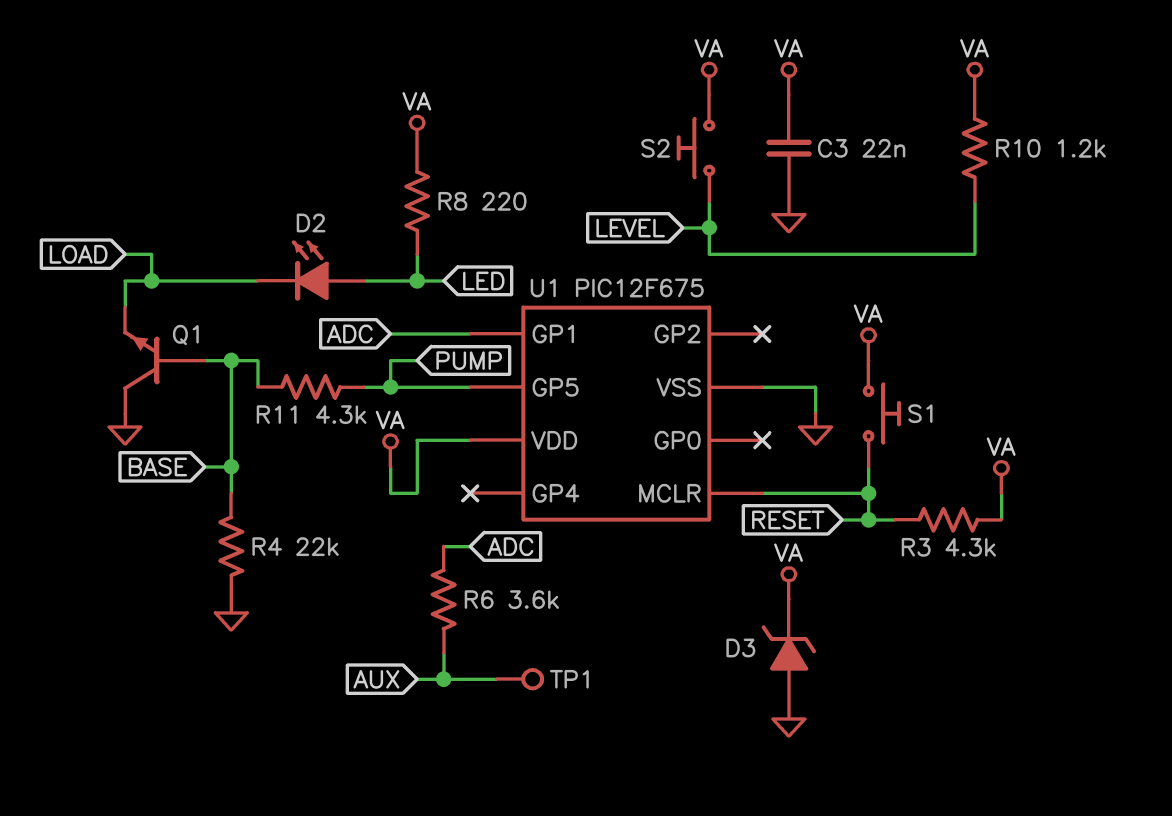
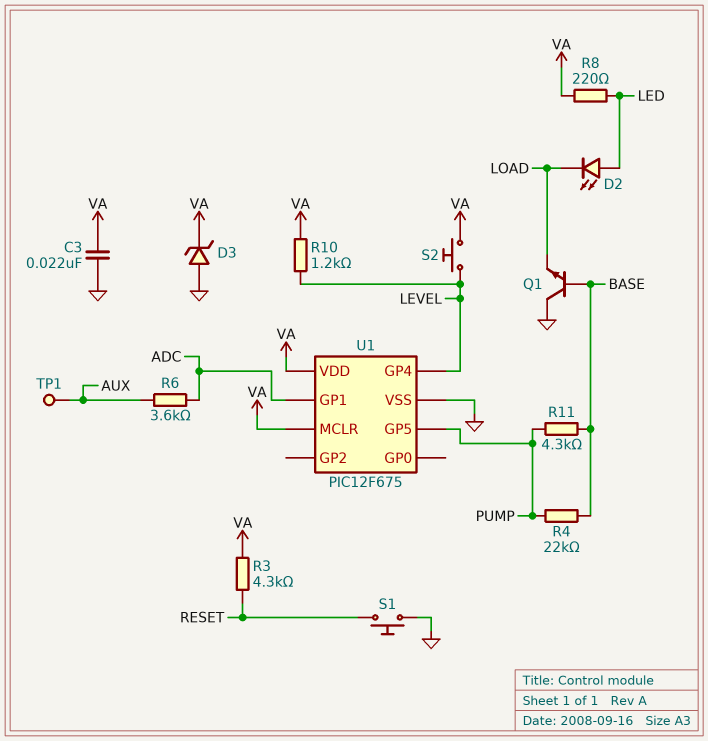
R4: 22k (BASE, GND) -> 22k (BASE, PUMP)
S1: button (RESET, VA) -> button (GND, RESET)
U1 pin GP4: none -> LEVEL
U1 pin MCLR: RESET -> VA

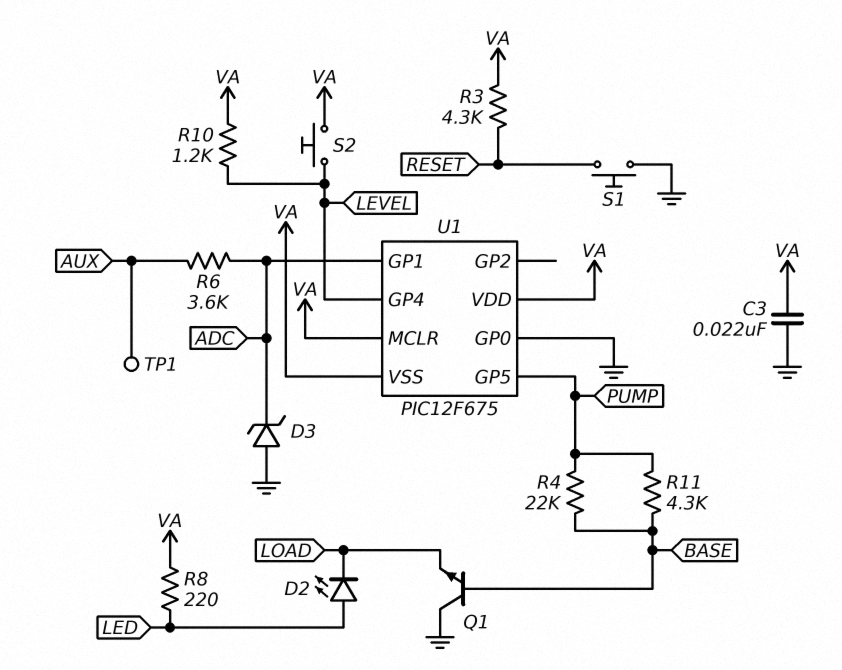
D3: zener (A GND, K VA) -> zener (A GND, K ADC)
U1 pin GP0: none -> GND
U1 pin VSS: GND -> VA

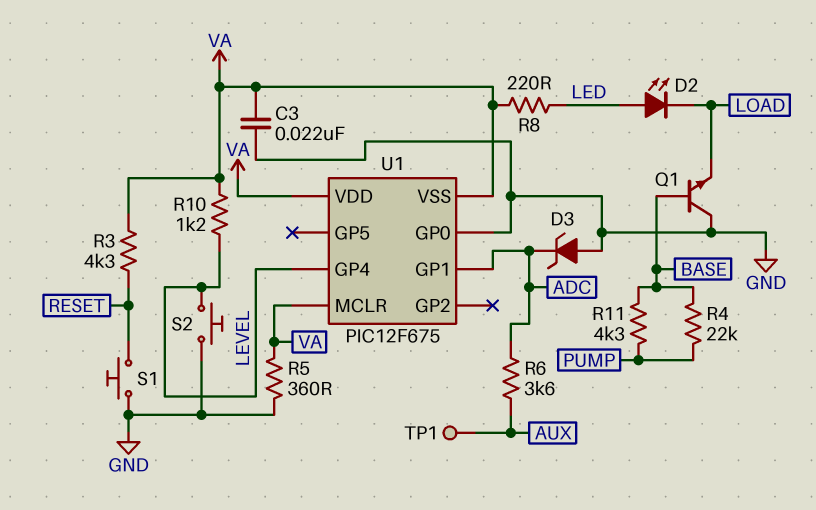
R5: none -> 360 (GND, VA)
S2: button (LEVEL, VA) -> button (GND, LEVEL)
U1 pin GP5: PUMP -> none

